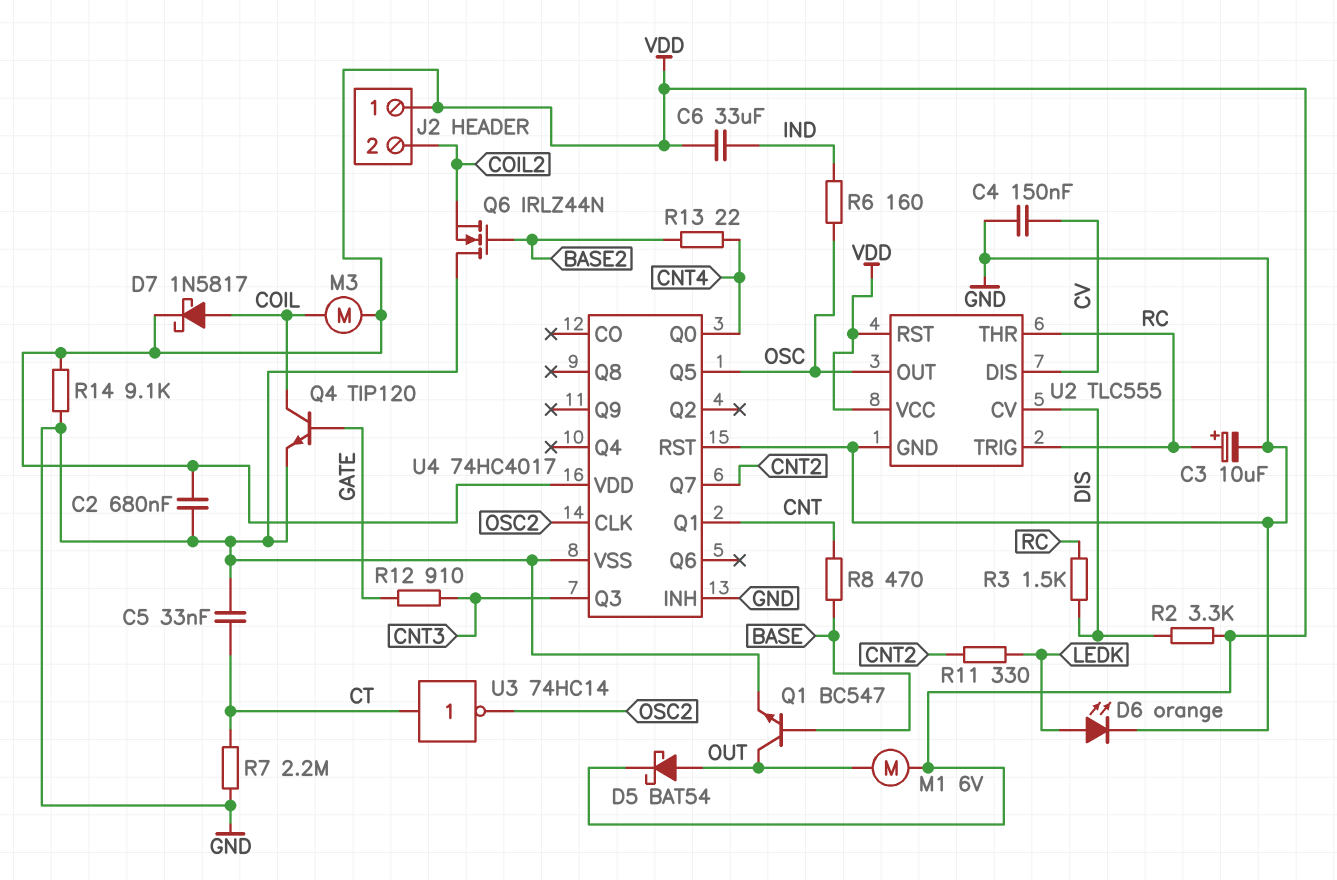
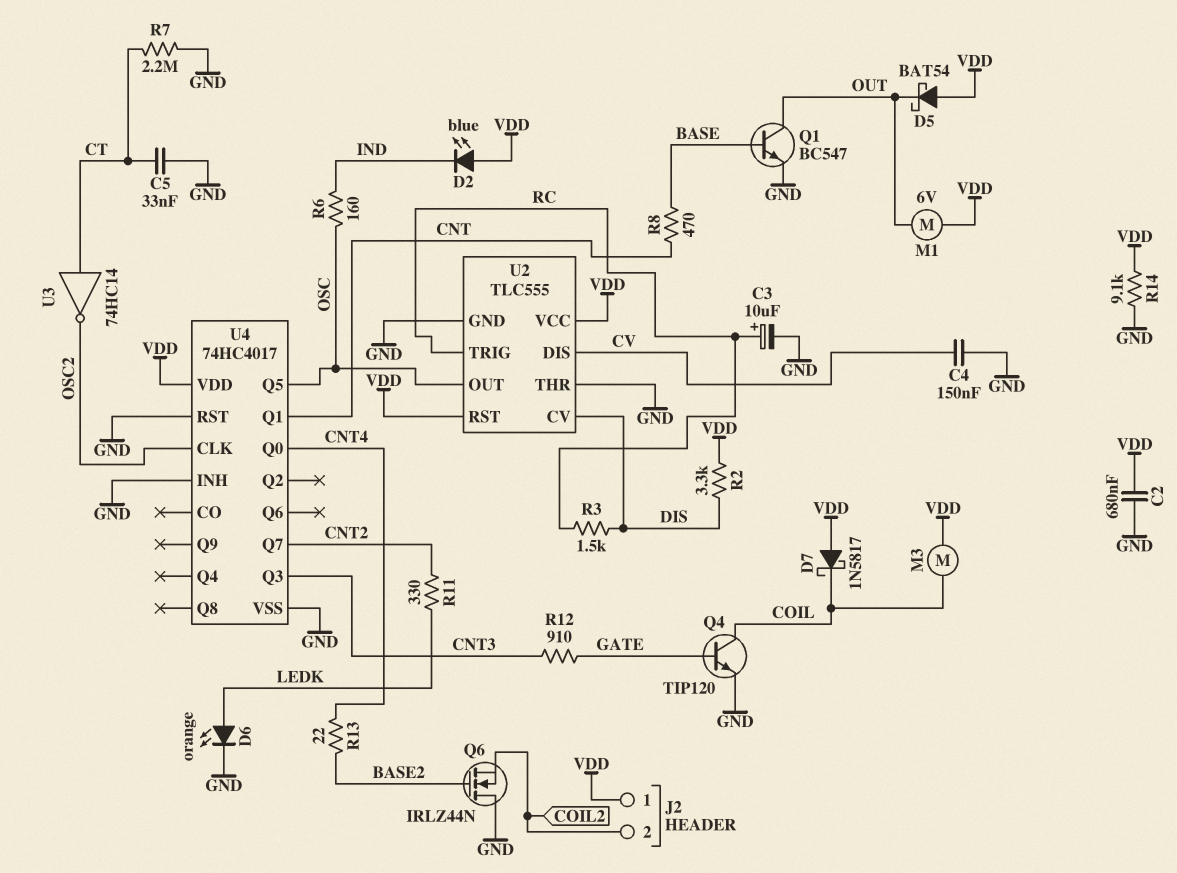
C6: 33uF (IND, VDD) -> none
D2: none -> LED blue (A VDD, K IND)
D5: schottky BAT54 (A OUT, K VDD) -> schottky BAT54 (A VDD, K OUT)
D7: schottky 1N5817 (A COIL, K VDD) -> schottky 1N5817 (A VDD, K COIL)
U2 pin THR: RC -> GND

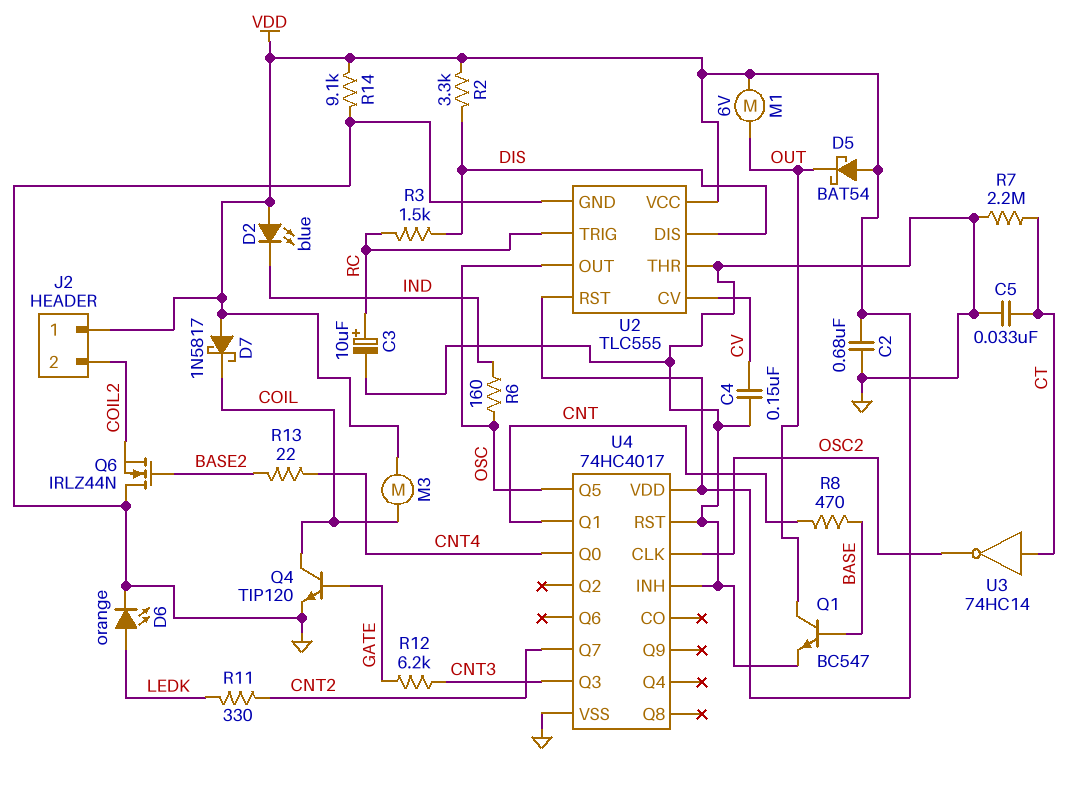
R12: 910 (CNT3, GATE) -> 6.2k (CNT3, GATE)
U2 pin CV: DIS -> CV
U2 pin DIS: CV -> DIS

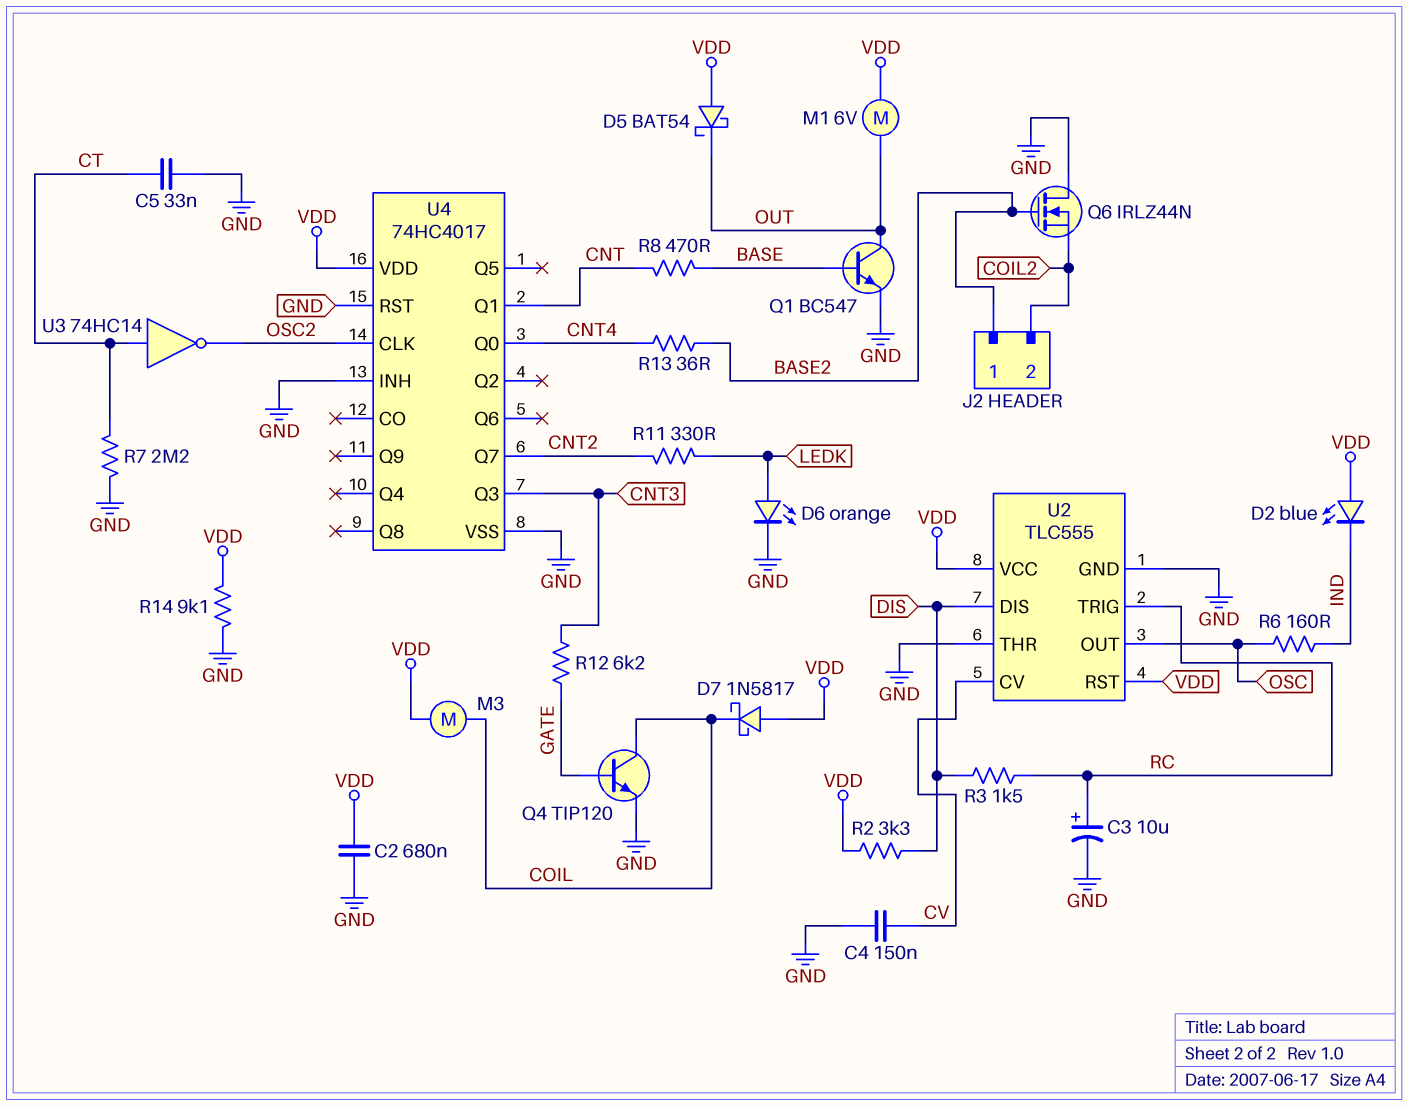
J2 pin 1: VDD -> BASE2
R13: 22 (BASE2, CNT4) -> 36 (BASE2, CNT4)
U4 pin Q5: OSC -> none

